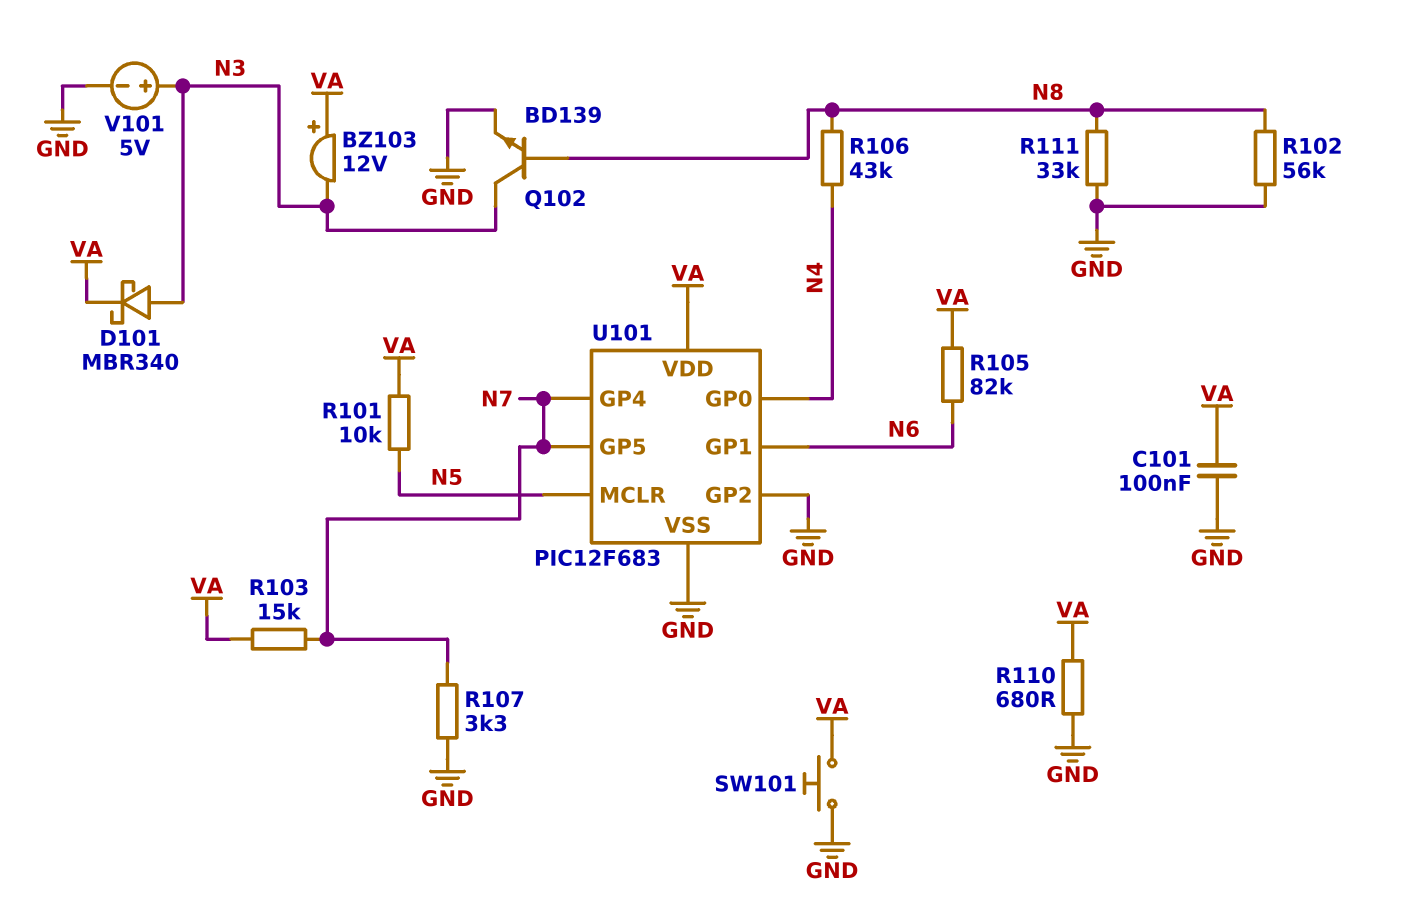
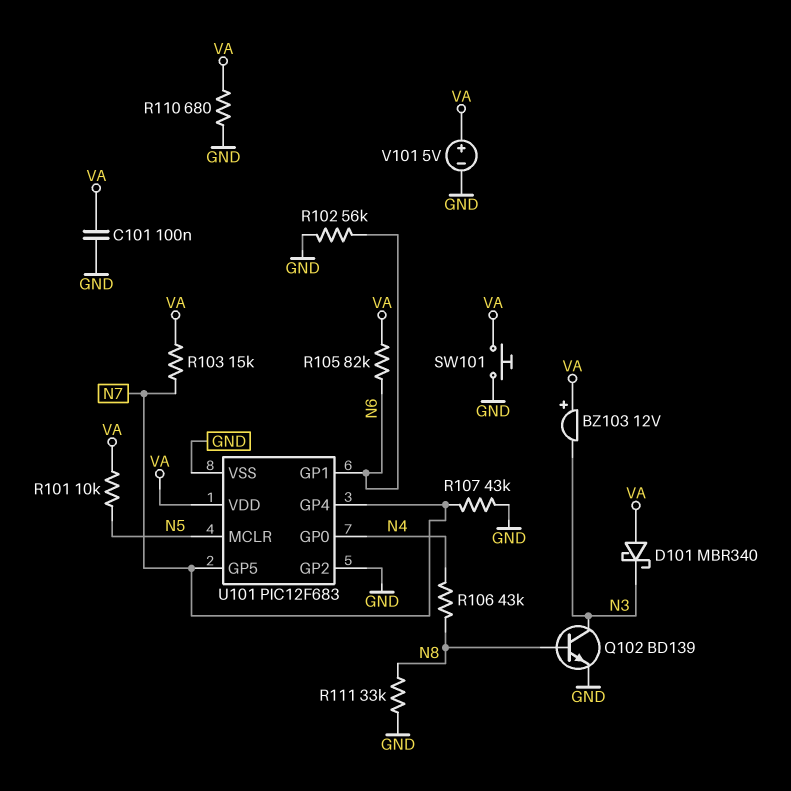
D101: schottky MBR340 (A N3, K VA) -> schottky MBR340 (A VA, K N3)
R102: 56k (GND, N8) -> 56k (GND, N6)
R107: 3.3k (GND, N7) -> 43k (GND, N7)
V101: 5V (plus N3, minus GND) -> 5V (plus VA, minus GND)

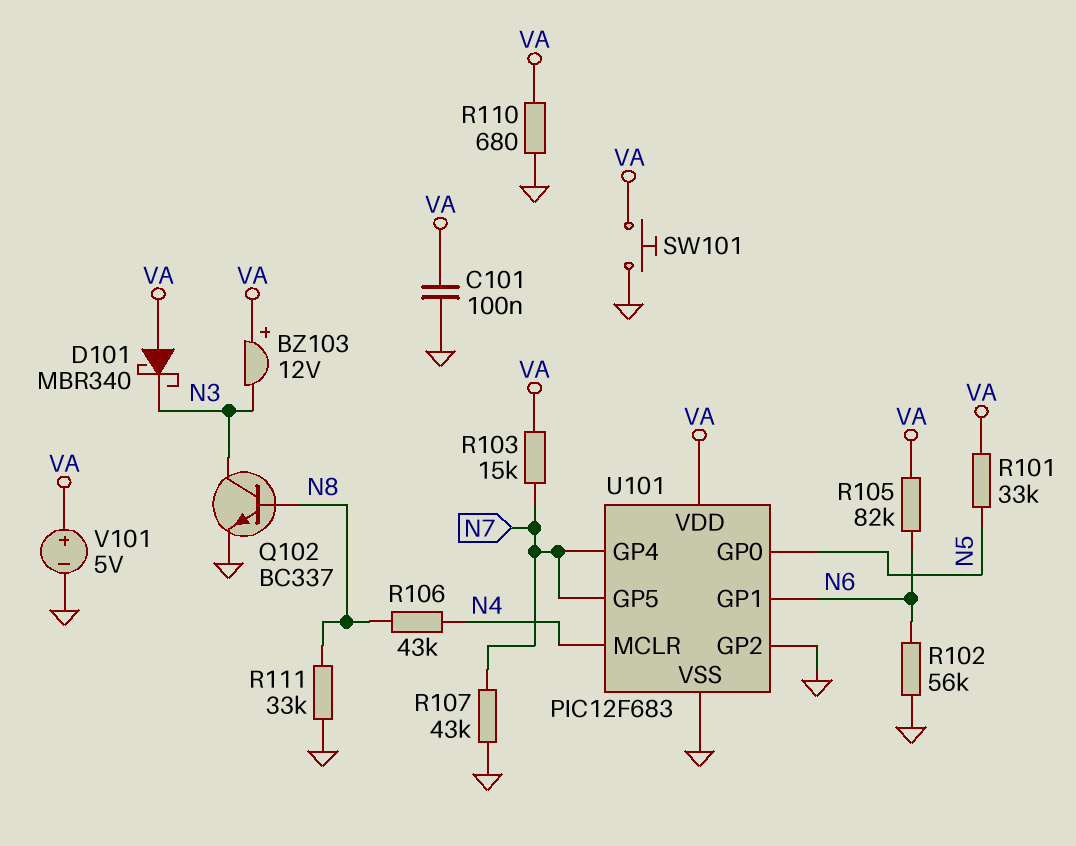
Q102: NPN BD139 (B N8, C N3, E GND) -> NPN BC337 (B N8, C N3, E GND)
R101: 10k (N5, VA) -> 33k (N5, VA)
U101 pin GP0: N4 -> N5
U101 pin MCLR: N5 -> N4

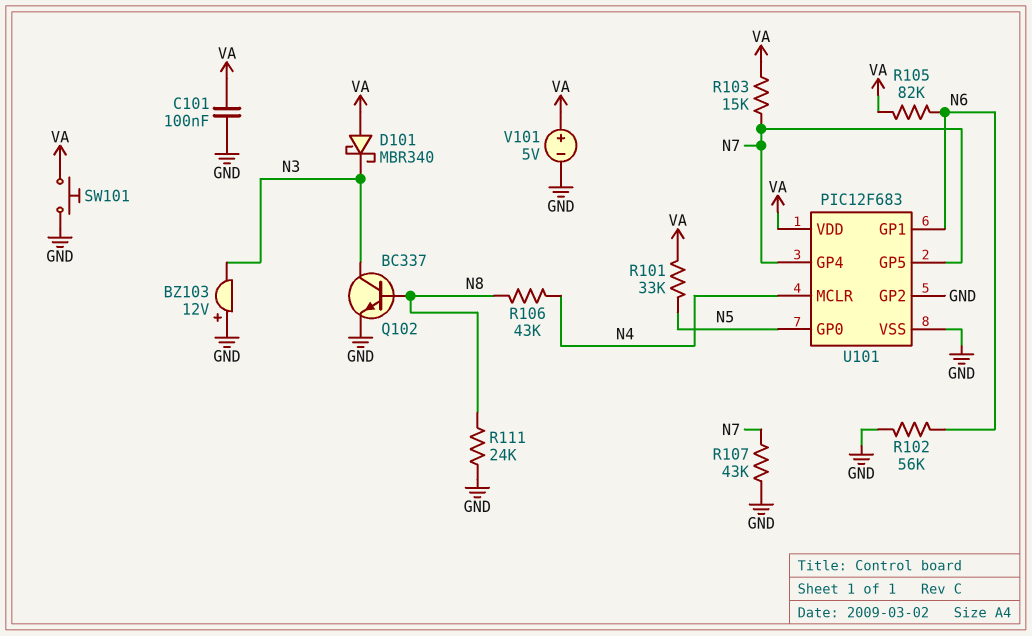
BZ103: buzzer 12V (plus VA, minus N3) -> buzzer 12V (plus GND, minus N3)
R110: 680 (GND, VA) -> none
R111: 33k (GND, N8) -> 24k (GND, N8)

